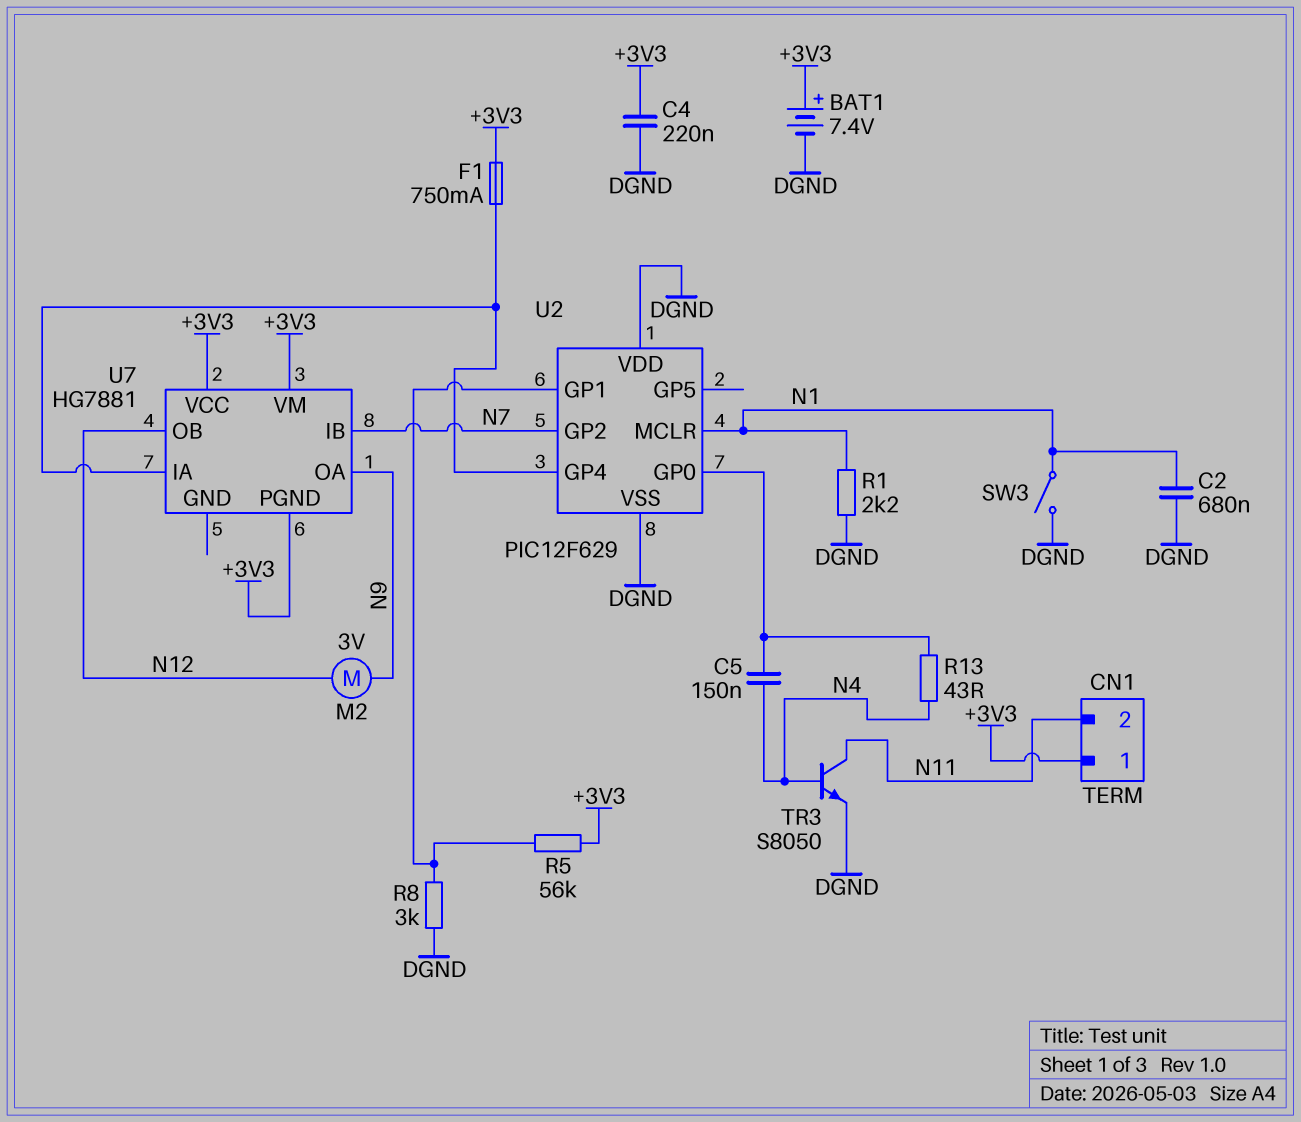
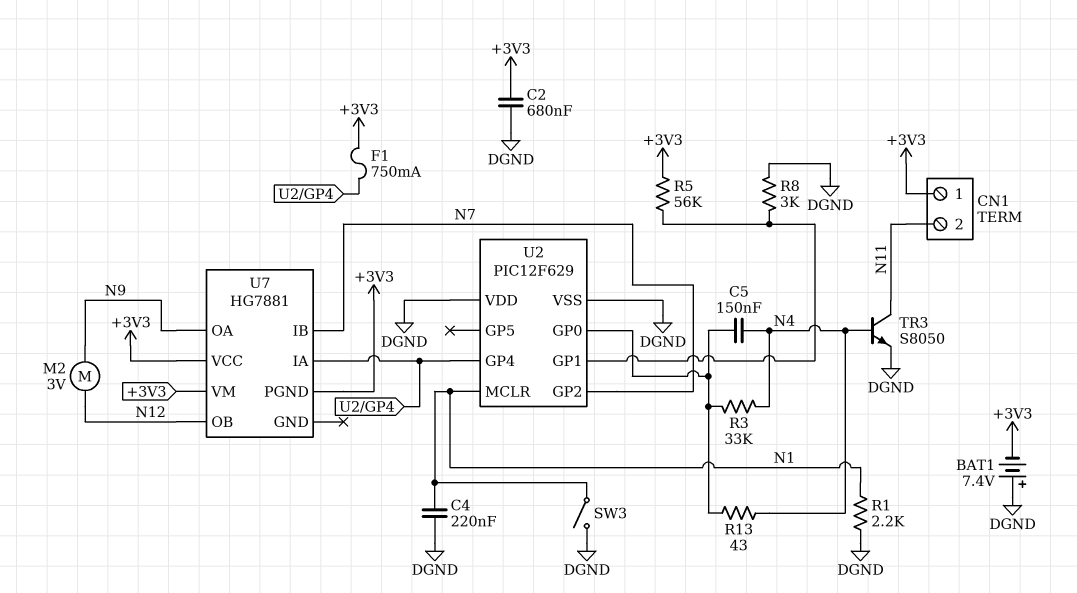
BAT1: 7.4V (plus +3V3, minus DGND) -> 7.4V (plus DGND, minus +3V3)
C2: 680nF (DGND, N1) -> 680nF (+3V3, DGND)
C4: 220nF (+3V3, DGND) -> 220nF (DGND, N1)
R3: none -> 33k (N4, U2/GP0)

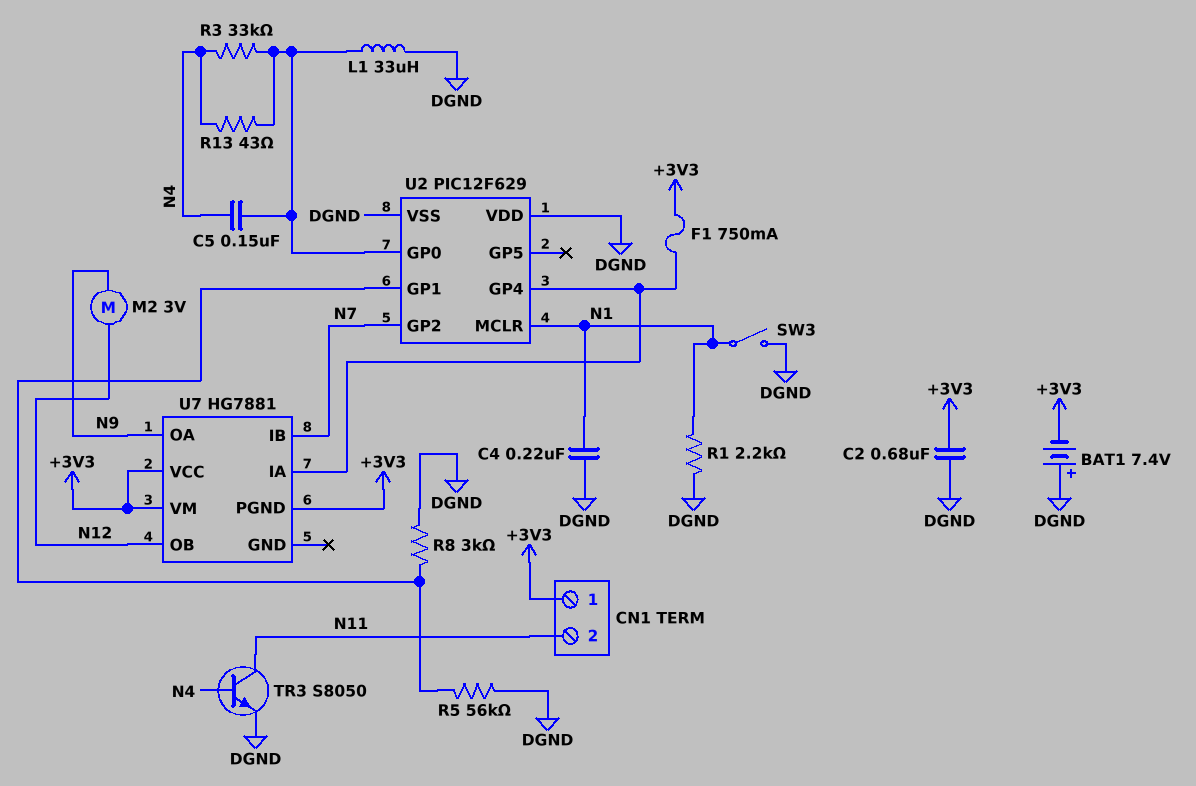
L1: none -> 33uH (DGND, U2/GP0)
R5: 56k (+3V3, U2/GP1) -> 56k (DGND, U2/GP1)

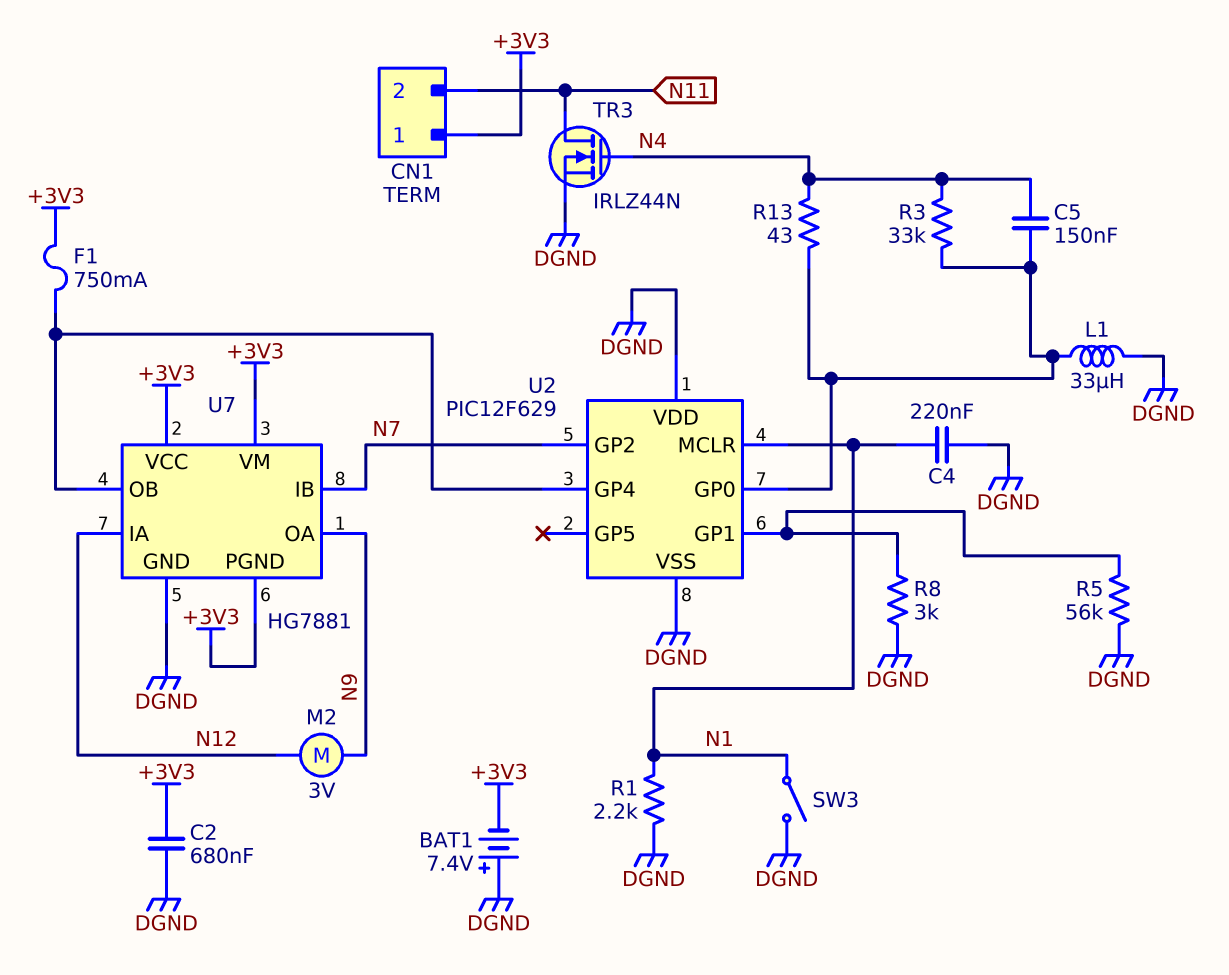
TR3: NPN S8050 (B N4, C N11, E DGND) -> NMOS IRLZ44N (G N4, D N11, S DGND)
U7 pin GND: none -> DGND
U7 pin IA: U2/GP4 -> N12
U7 pin OB: N12 -> U2/GP4

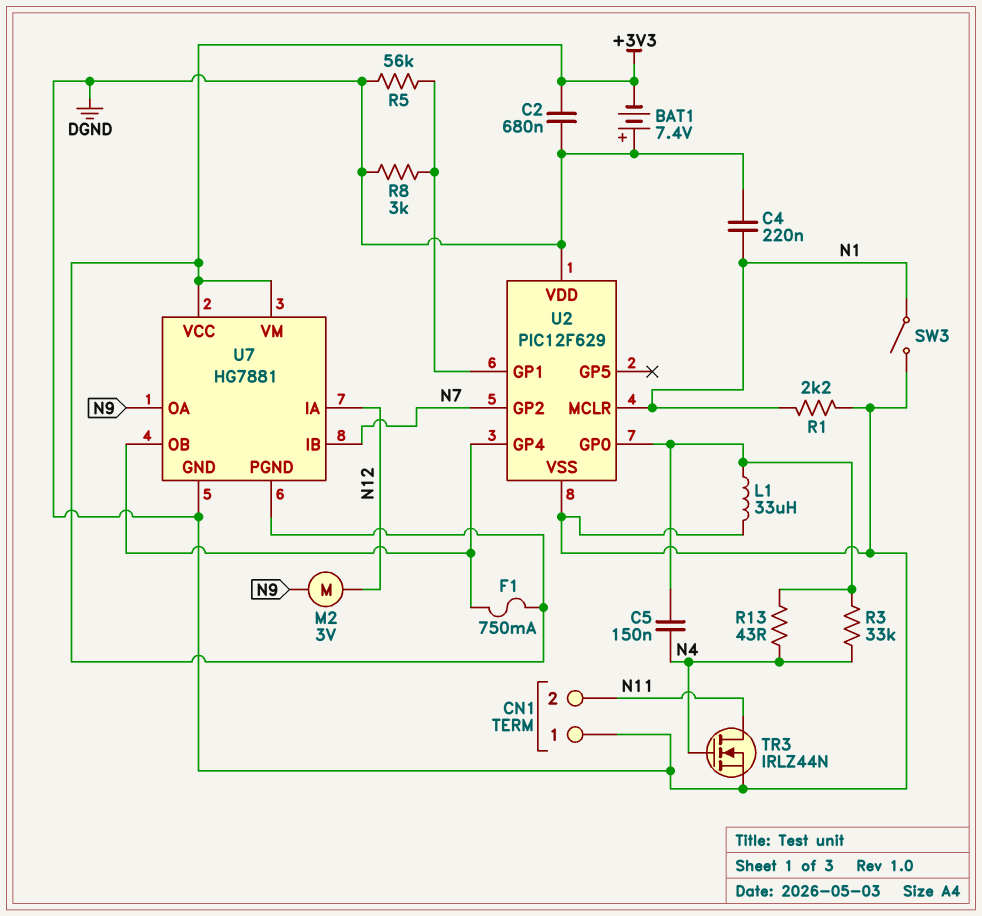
CN1 pin 1: +3V3 -> DGND

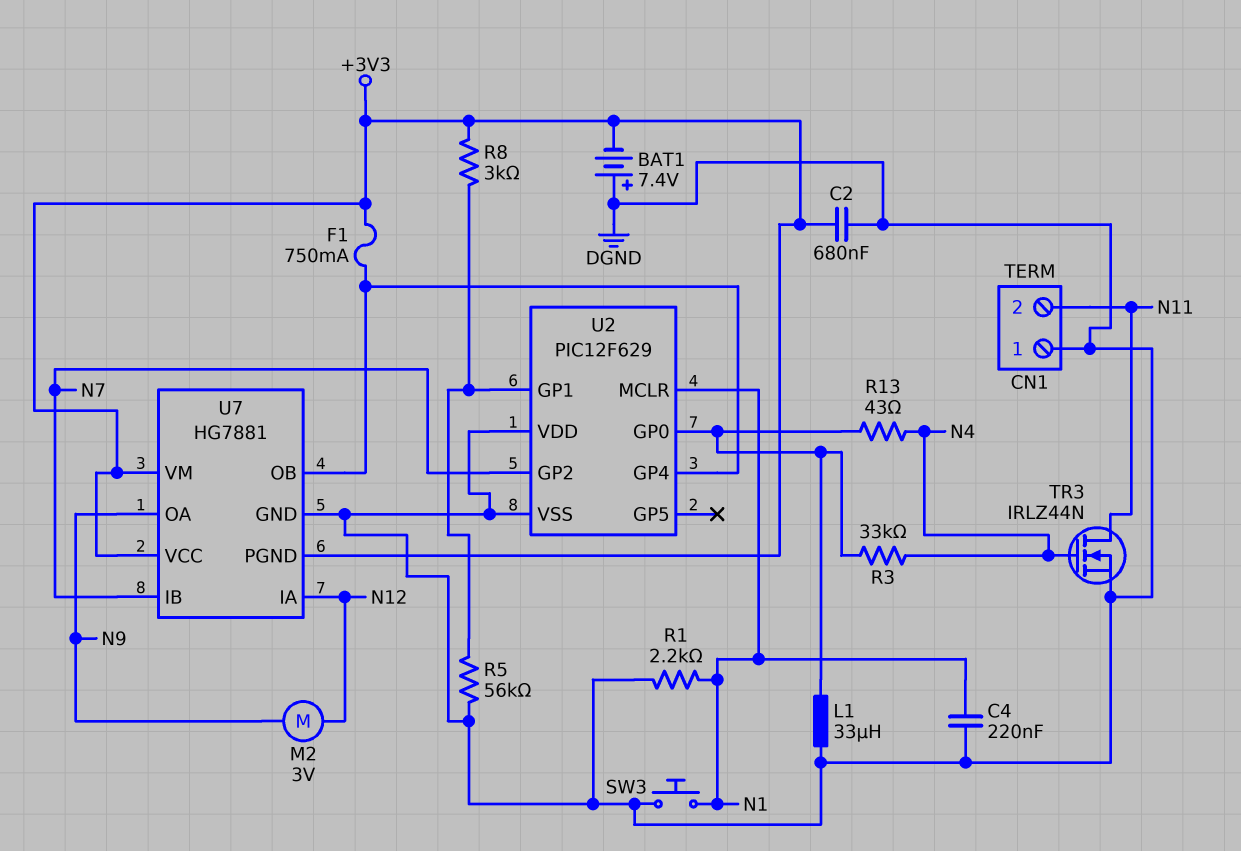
C5: 150nF (N4, U2/GP0) -> none
R8: 3k (DGND, U2/GP1) -> 3k (+3V3, U2/GP1)
SW3: switch (DGND, N1) -> button (DGND, N1)

